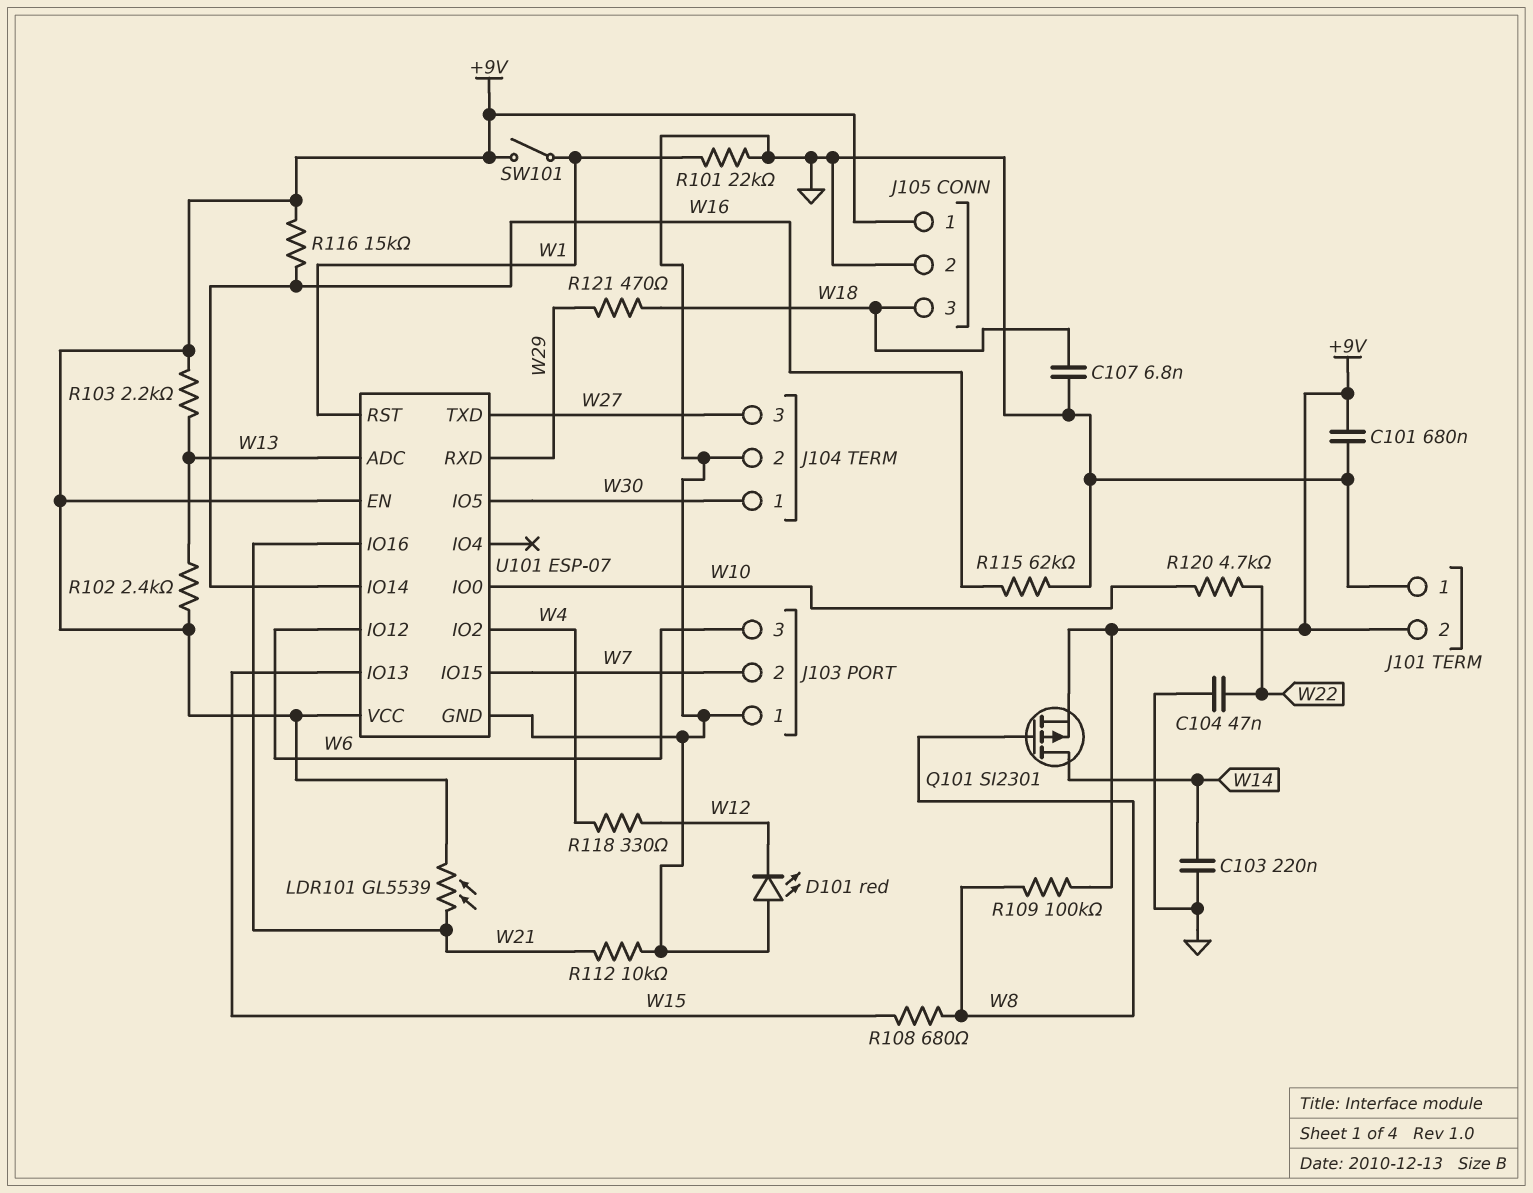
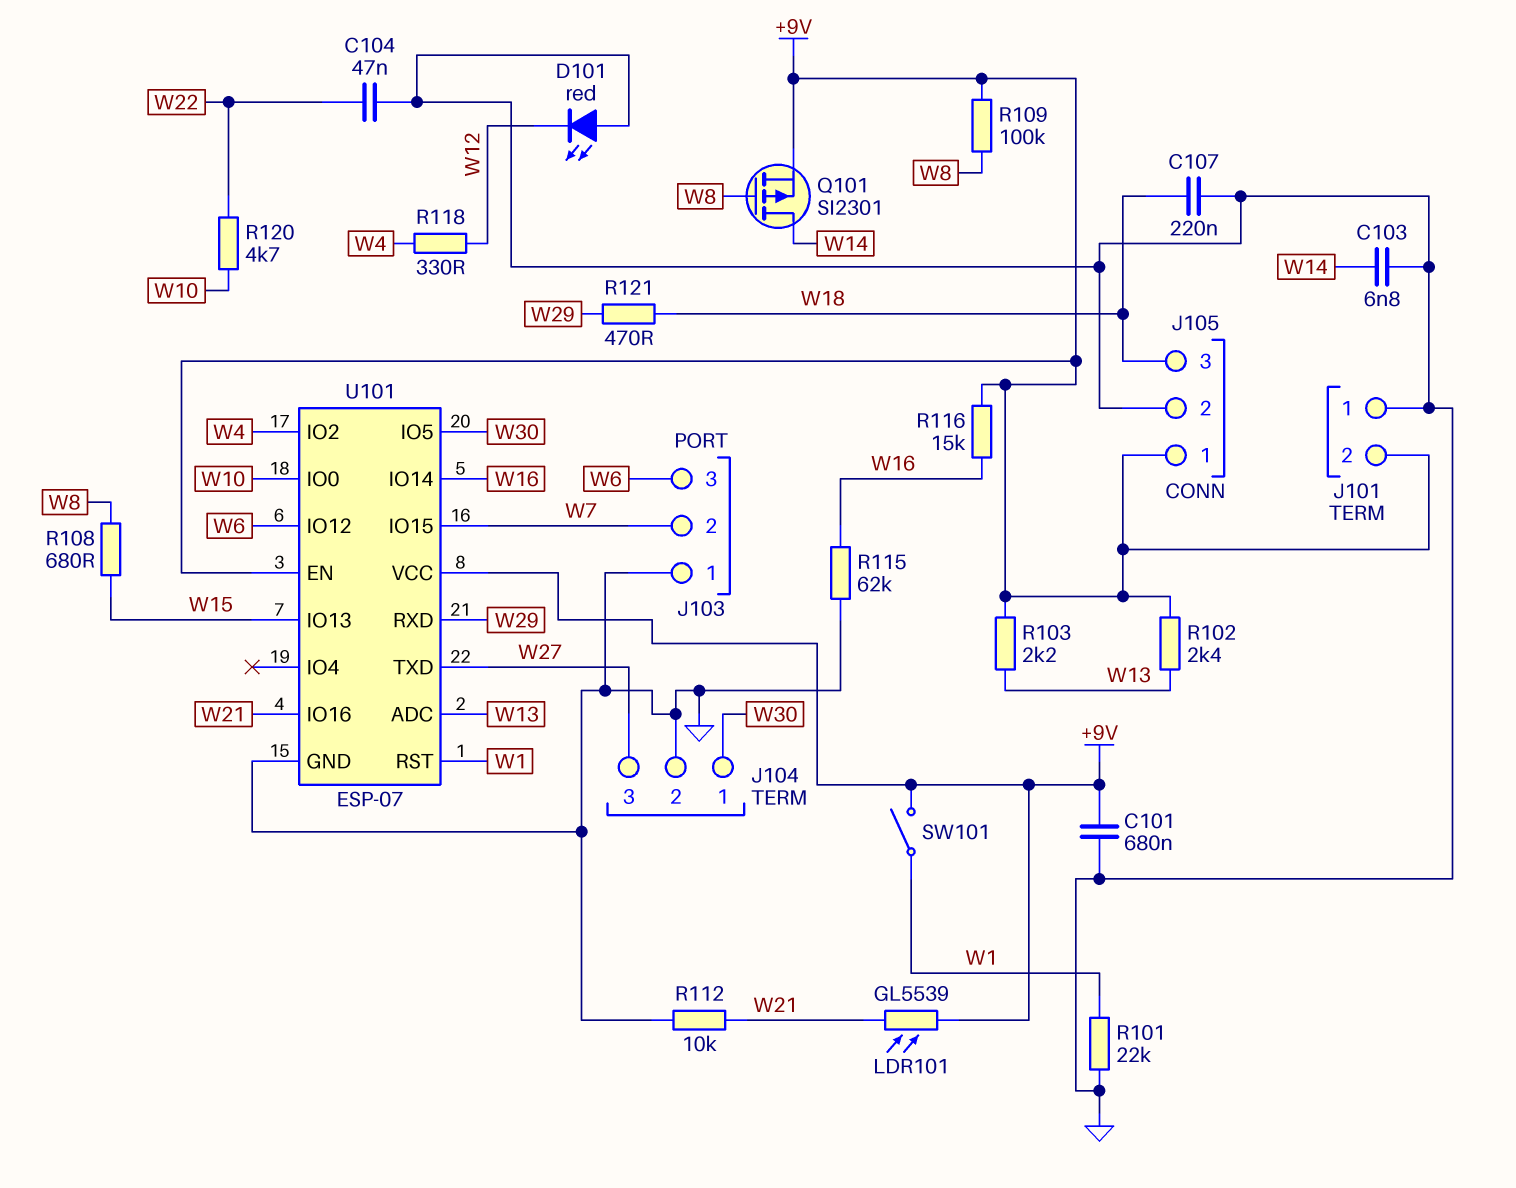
C103: 220nF (GND, W14) -> 6.8nF (GND, W14)
C107: 6.8nF (GND, W18) -> 220nF (GND, W18)

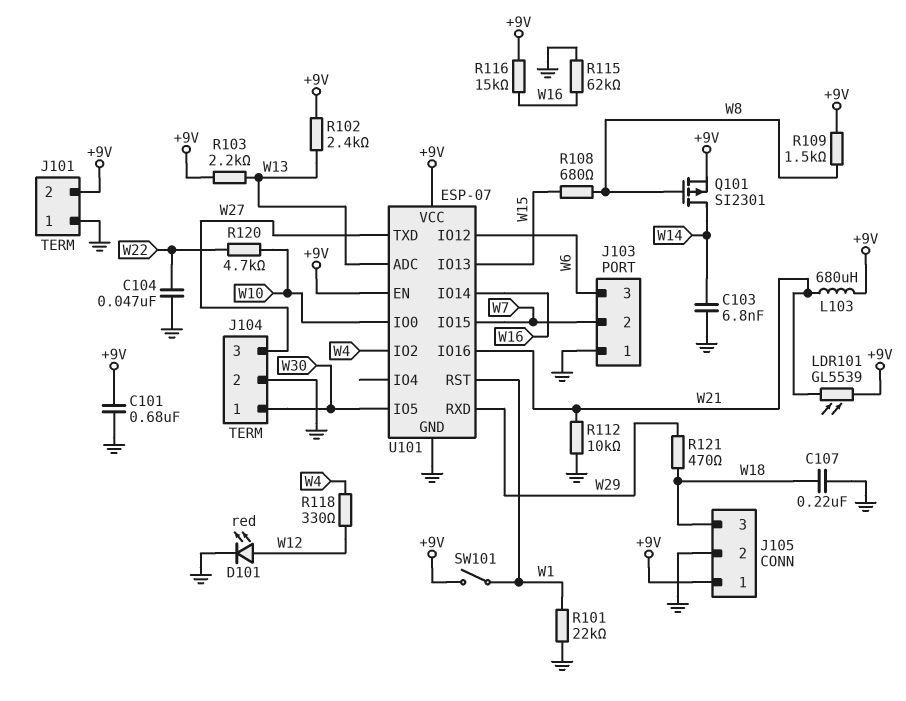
D101: LED red (A GND, K W12) -> LED red (A W12, K GND)
L103: none -> 680uH (+9V, W21)
R109: 100k (+9V, W8) -> 1.5k (+9V, W8)

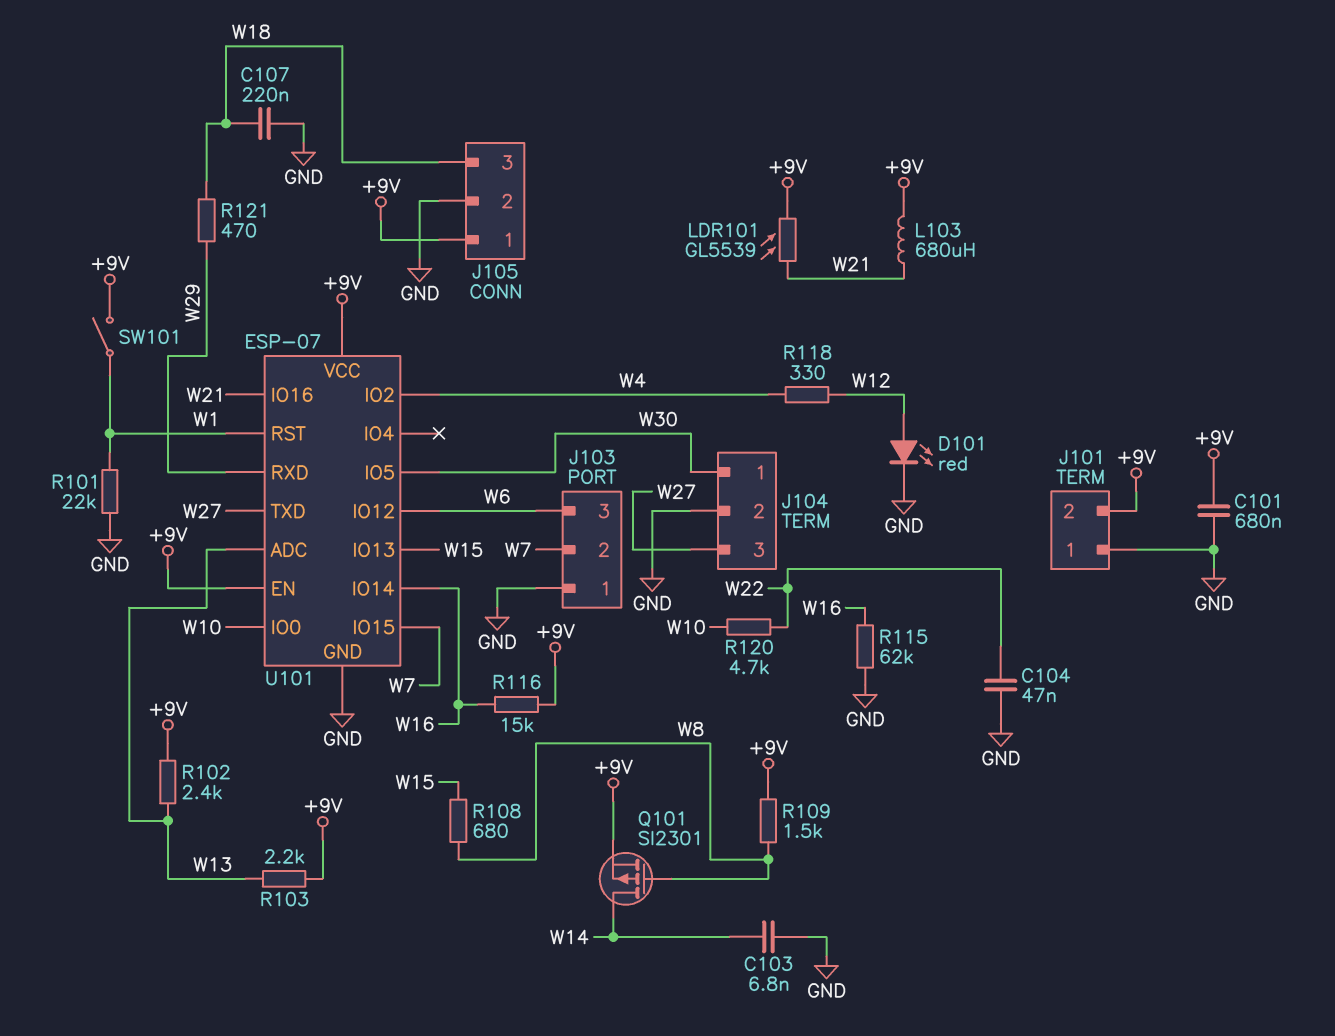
R112: 10k (GND, W21) -> none

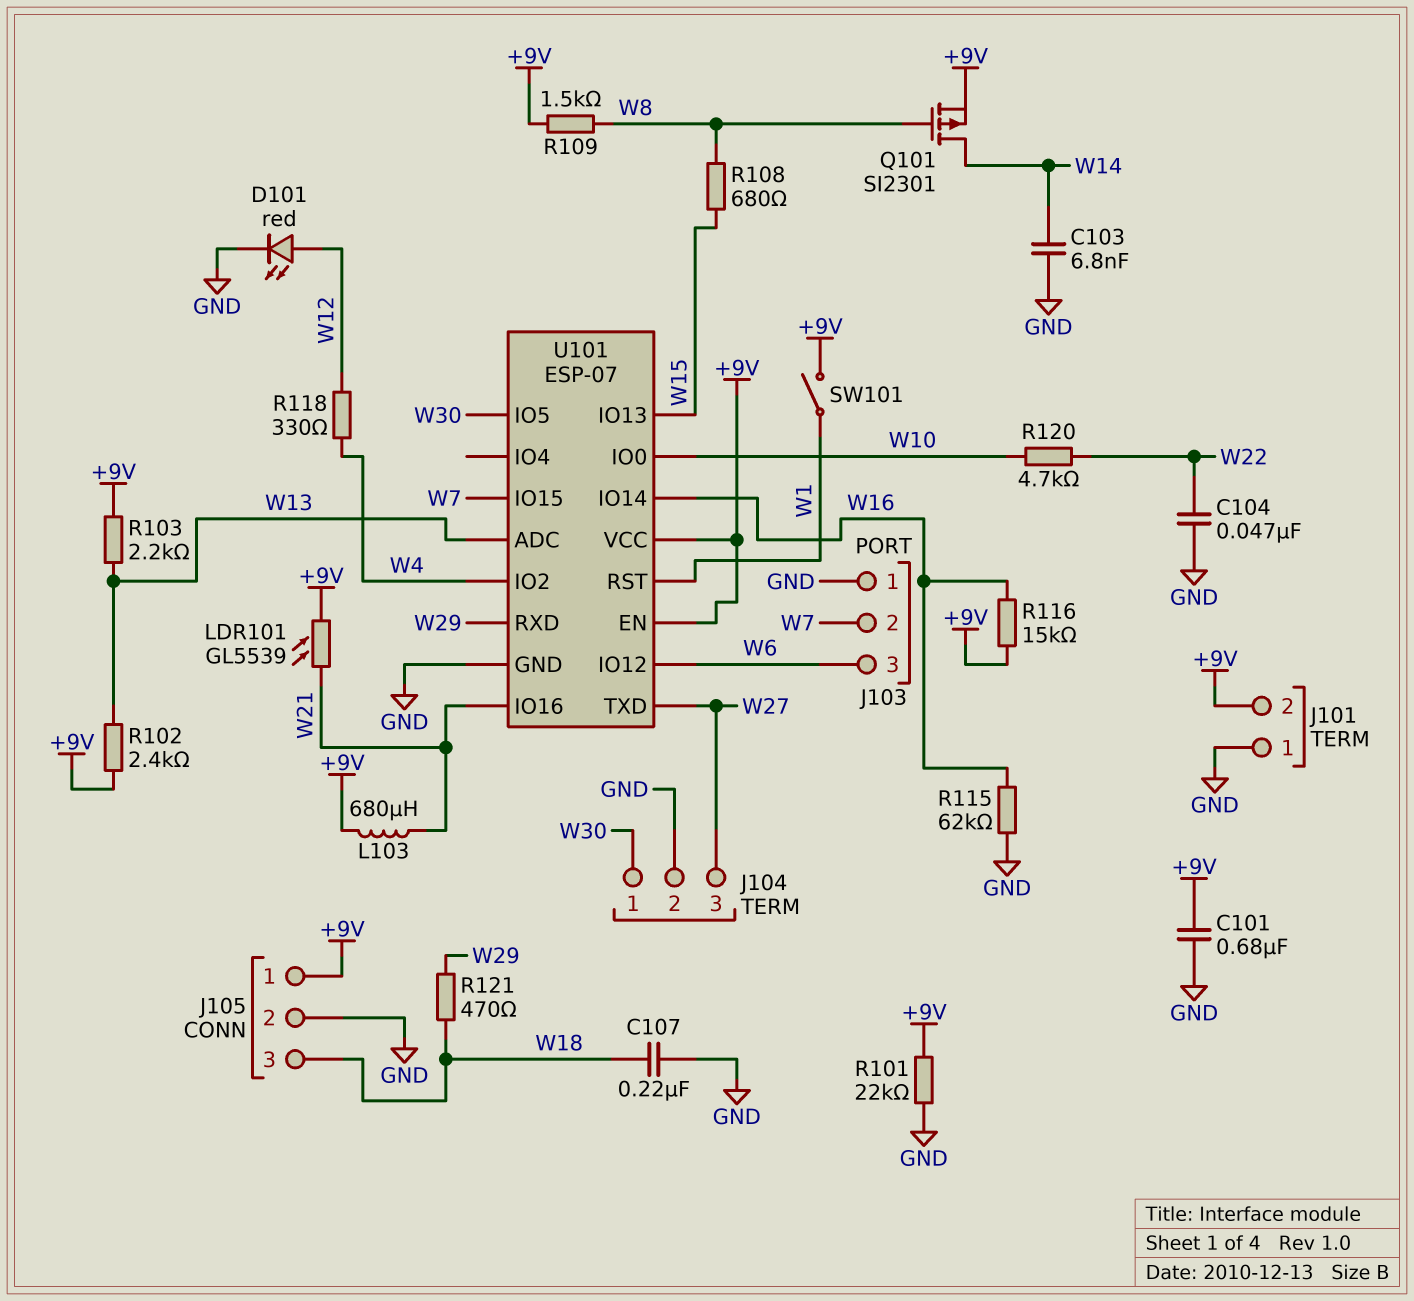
R101: 22k (GND, W1) -> 22k (+9V, GND)

